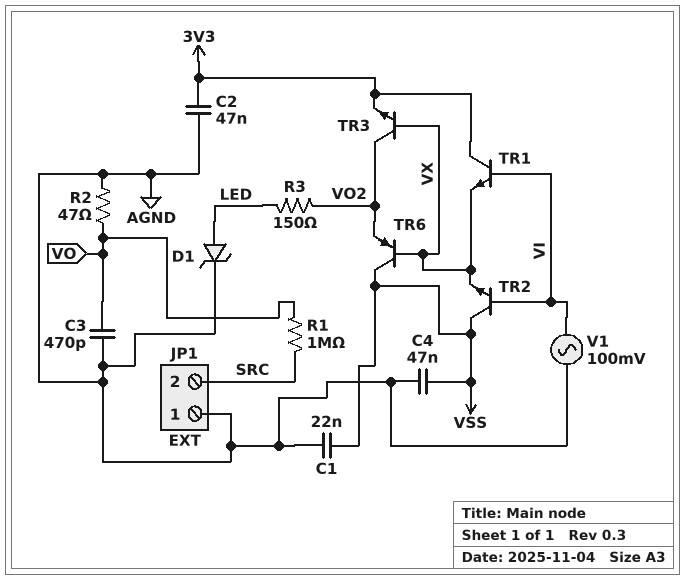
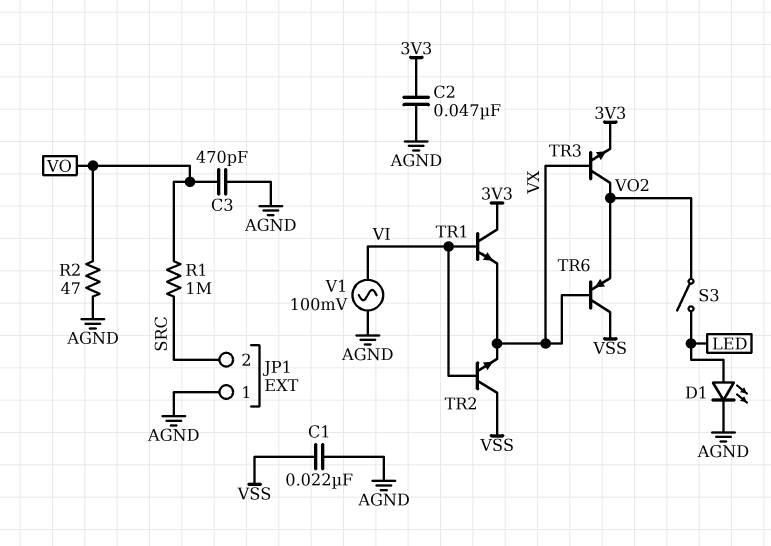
C4: 47nF (AGND, VSS) -> none
D1: zener (A LED, K AGND) -> LED (A LED, K AGND)
R3: 150 (LED, VO2) -> none
S3: none -> switch (LED, VO2)

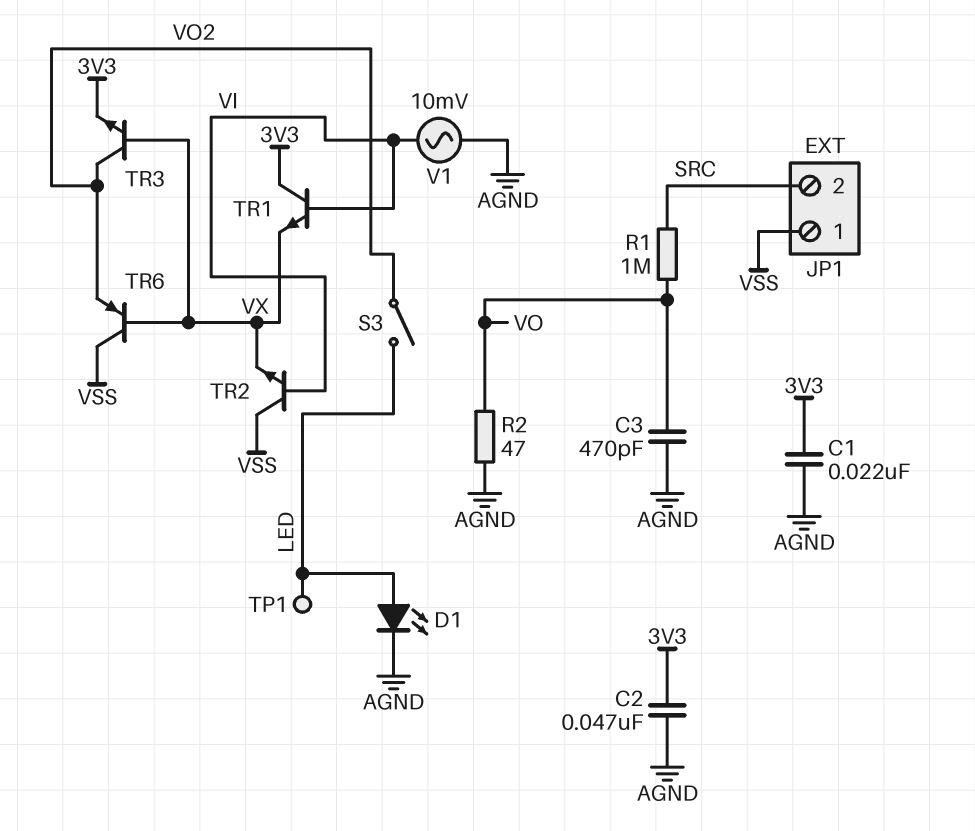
C1: 22nF (AGND, VSS) -> 22nF (3V3, AGND)
JP1 pin 1: AGND -> VSS
TP1: none -> test point (LED)
V1: AC 100mV (AGND, VI) -> AC 10mV (AGND, VI)

